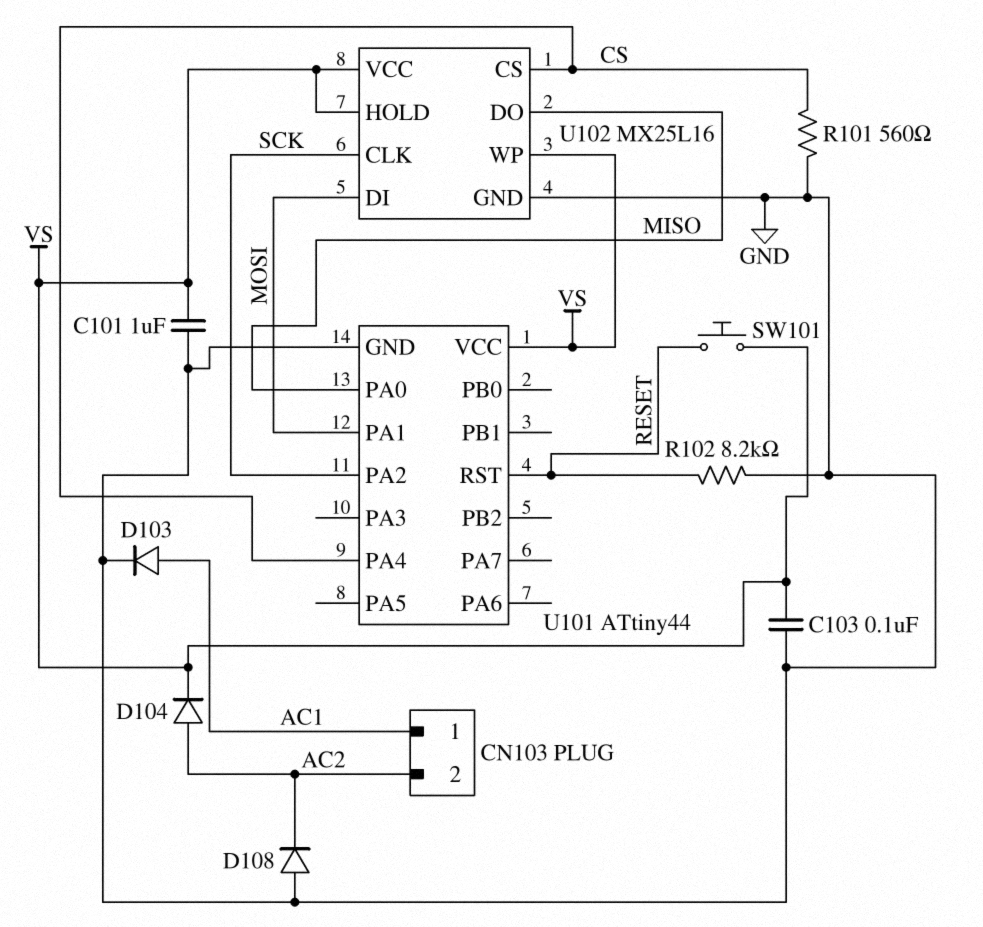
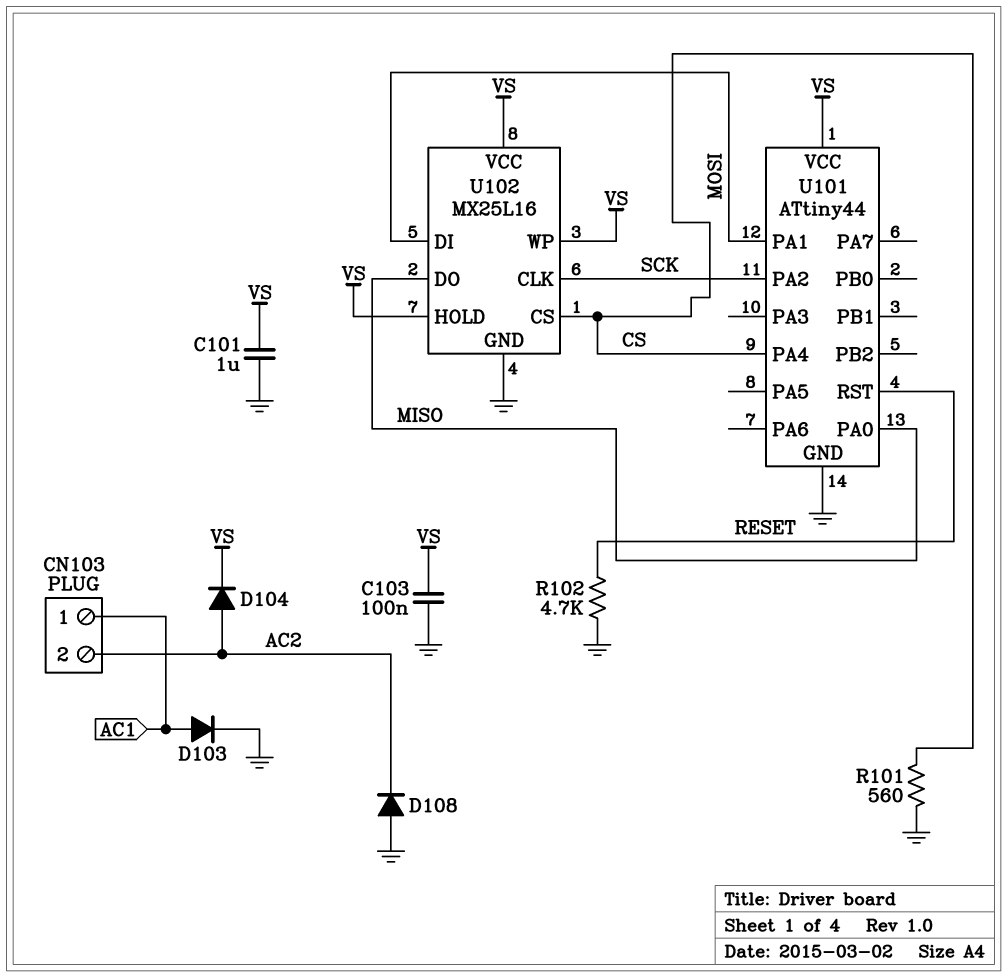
R102: 8.2k (GND, RESET) -> 4.7k (GND, RESET)
SW101: button (RESET, VS) -> none

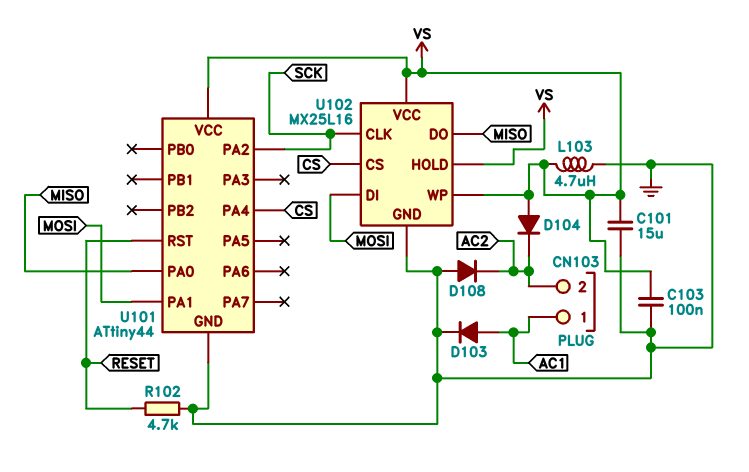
C101: 1uF (GND, VS) -> 15uF (GND, VS)
D104: diode (A AC2, K VS) -> diode (A VS, K AC2)
L103: none -> 4.7uH (GND, VS)
R101: 560 (CS, GND) -> none

